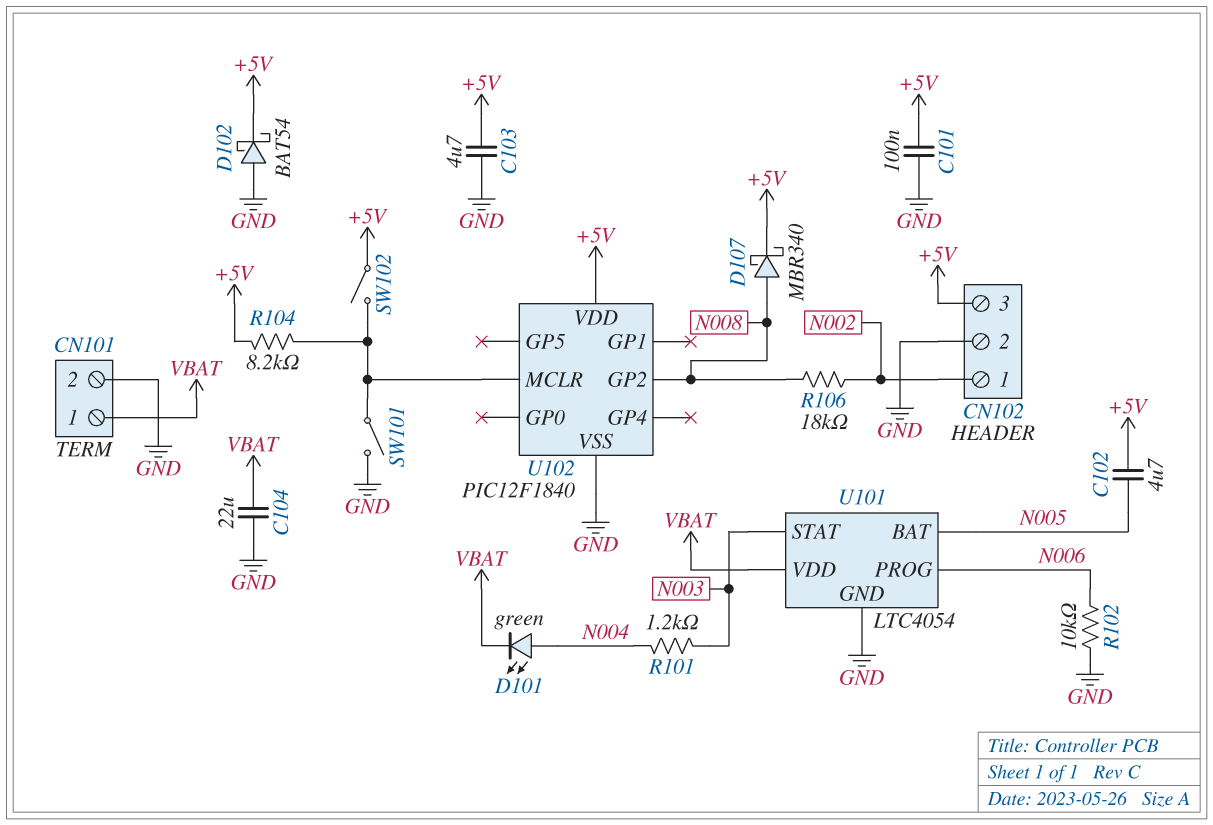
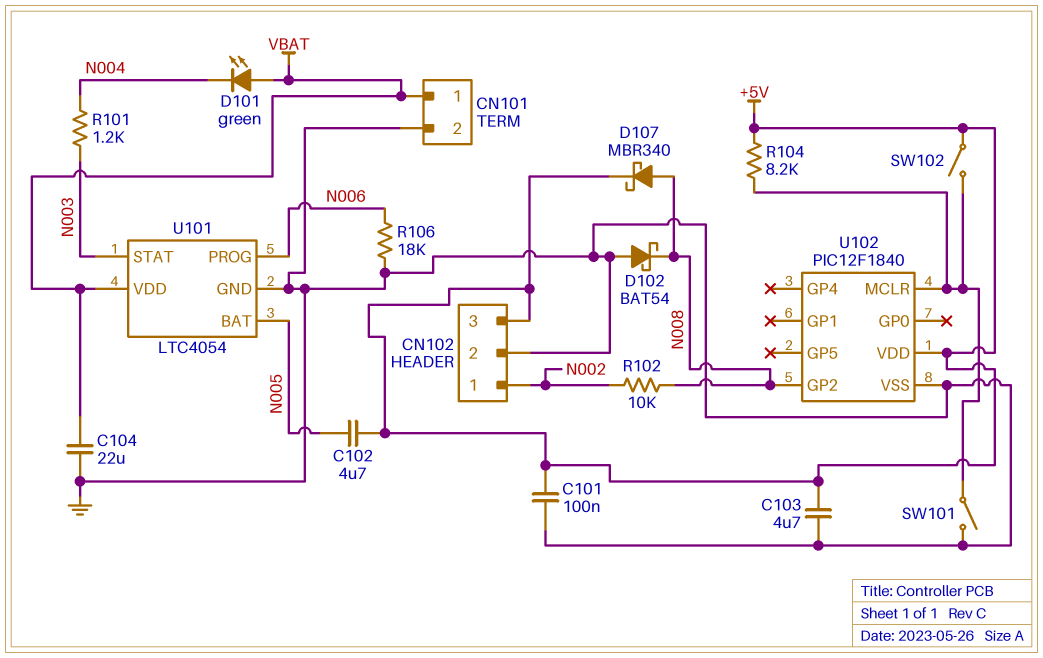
D101: LED green (A N004, K VBAT) -> LED green (A VBAT, K N004)
D102: schottky BAT54 (A GND, K +5V) -> schottky BAT54 (A GND, K N008)
R102: 10k (GND, N006) -> 10k (N002, N008)
R106: 18k (N002, N008) -> 18k (GND, N006)

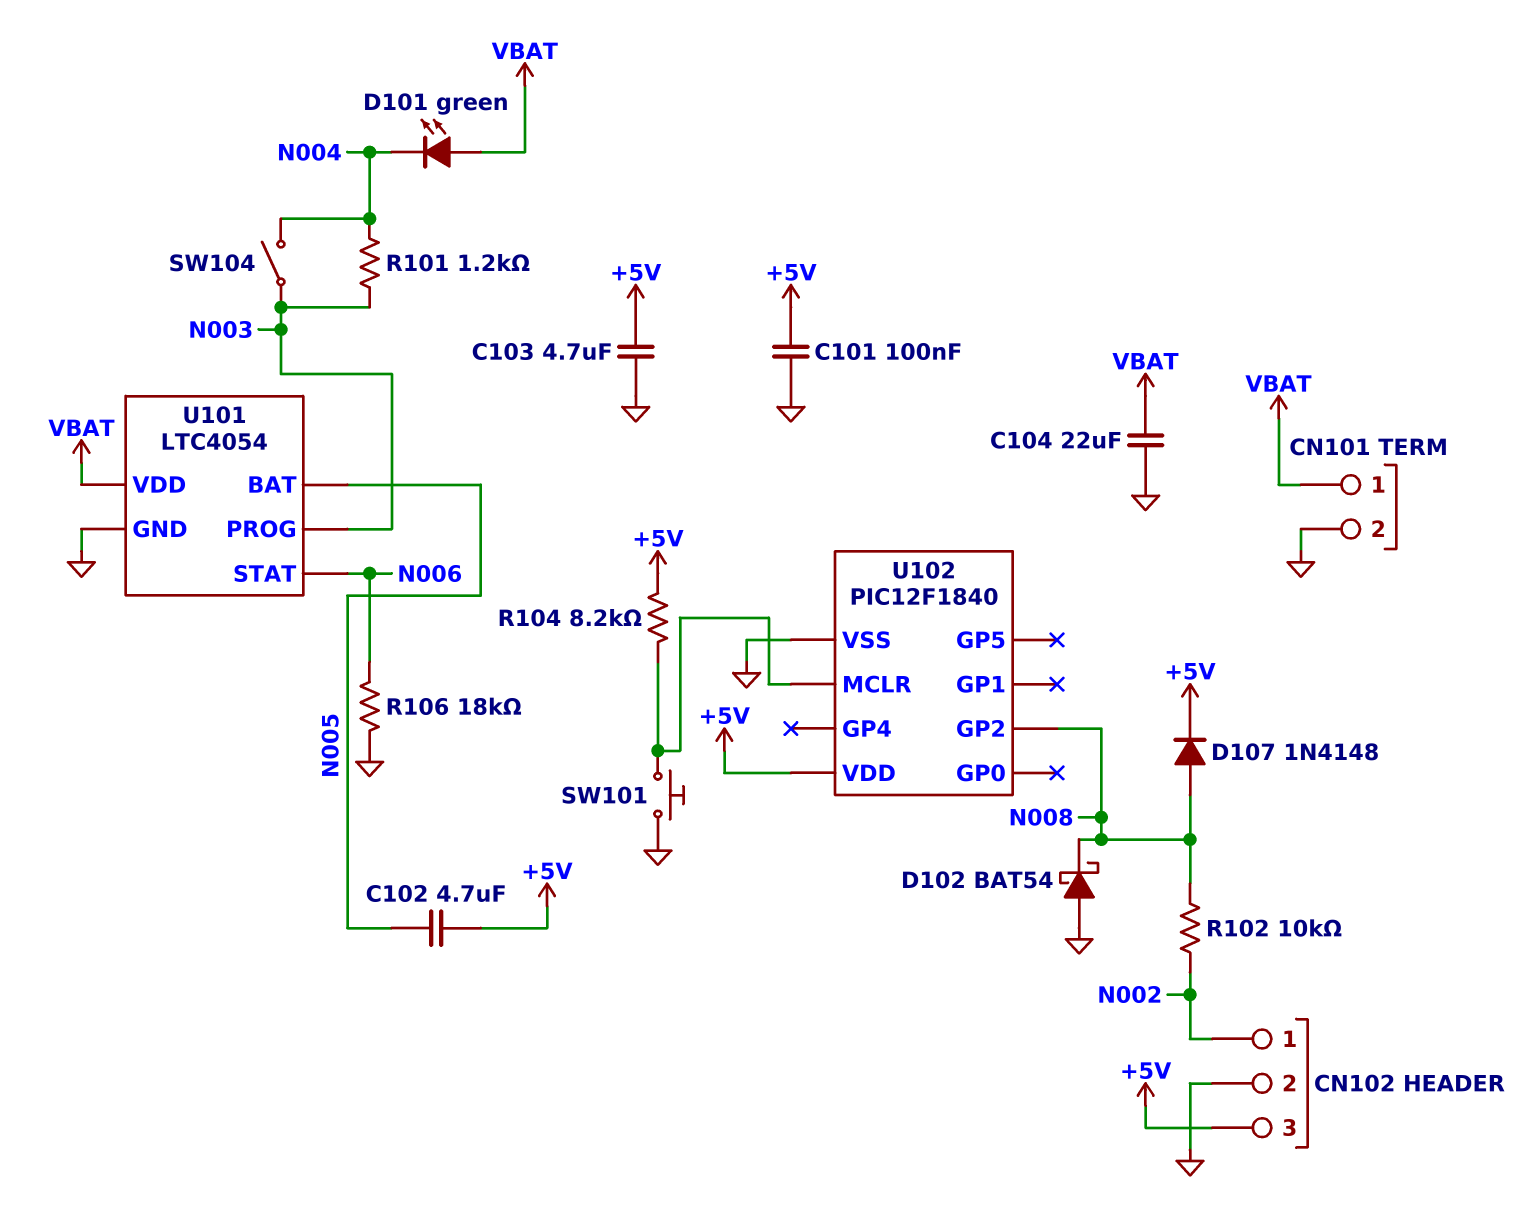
D107: schottky MBR340 (A N008, K +5V) -> diode 1N4148 (A N008, K +5V)
SW101: switch (GND, U102/MCLR) -> button (GND, U102/MCLR)
SW102: switch (+5V, U102/MCLR) -> none
SW104: none -> switch (N003, N004)
U101 pin PROG: N006 -> N003
U101 pin STAT: N003 -> N006

